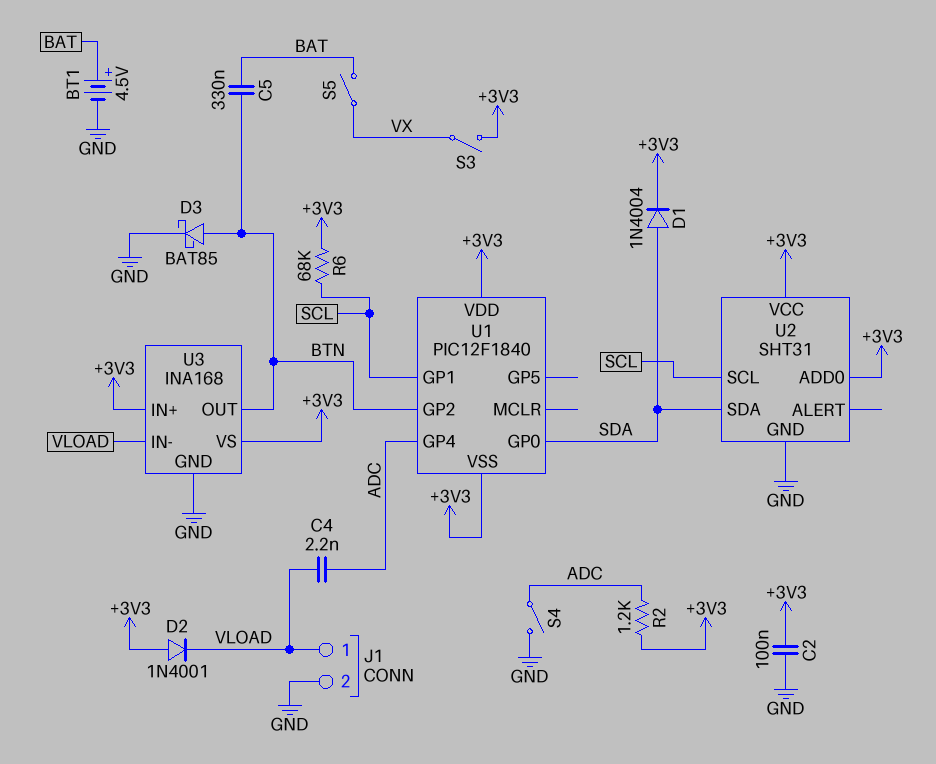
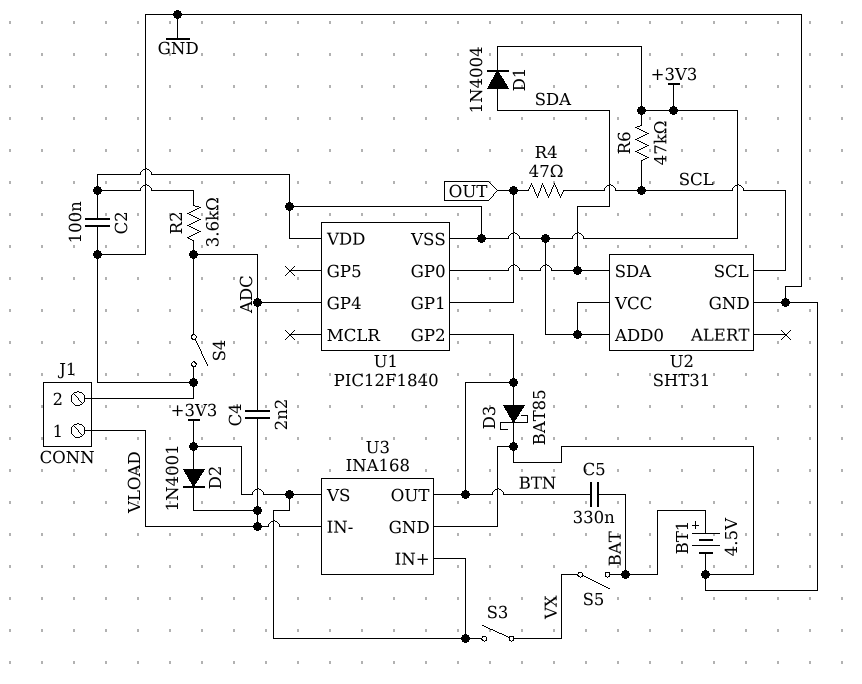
R2: 1.2k (+3V3, ADC) -> 3.6k (+3V3, ADC)
R4: none -> 47 (OUT, SCL)
R6: 68k (+3V3, SCL) -> 47k (+3V3, SCL)
U1 pin GP1: SCL -> OUT

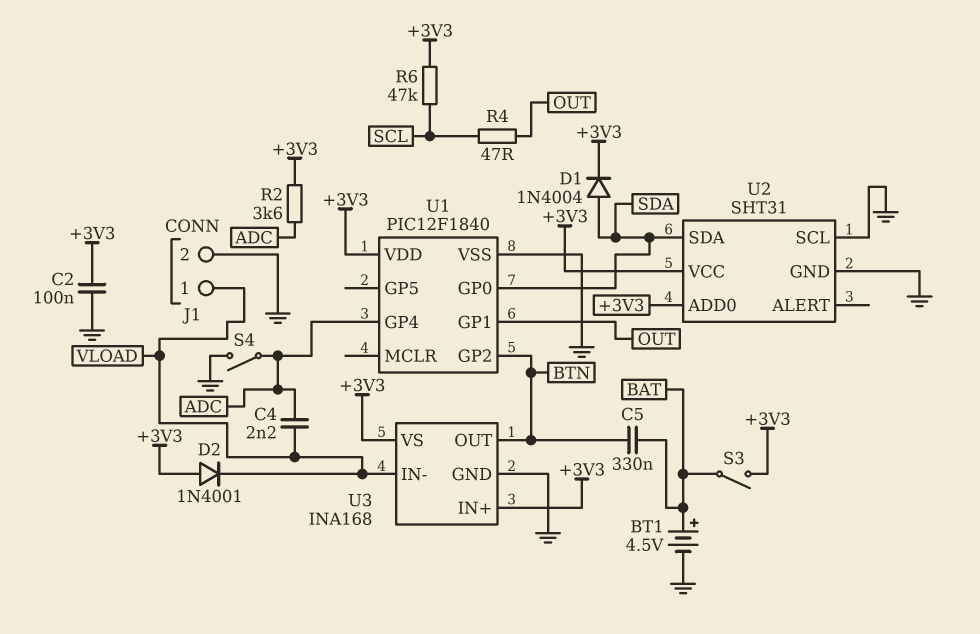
D3: schottky BAT85 (A BTN, K GND) -> none
S3: switch (+3V3, VX) -> switch (+3V3, BAT)
S5: switch (BAT, VX) -> none
U1 pin VSS: +3V3 -> GND
U2 pin SCL: SCL -> GND

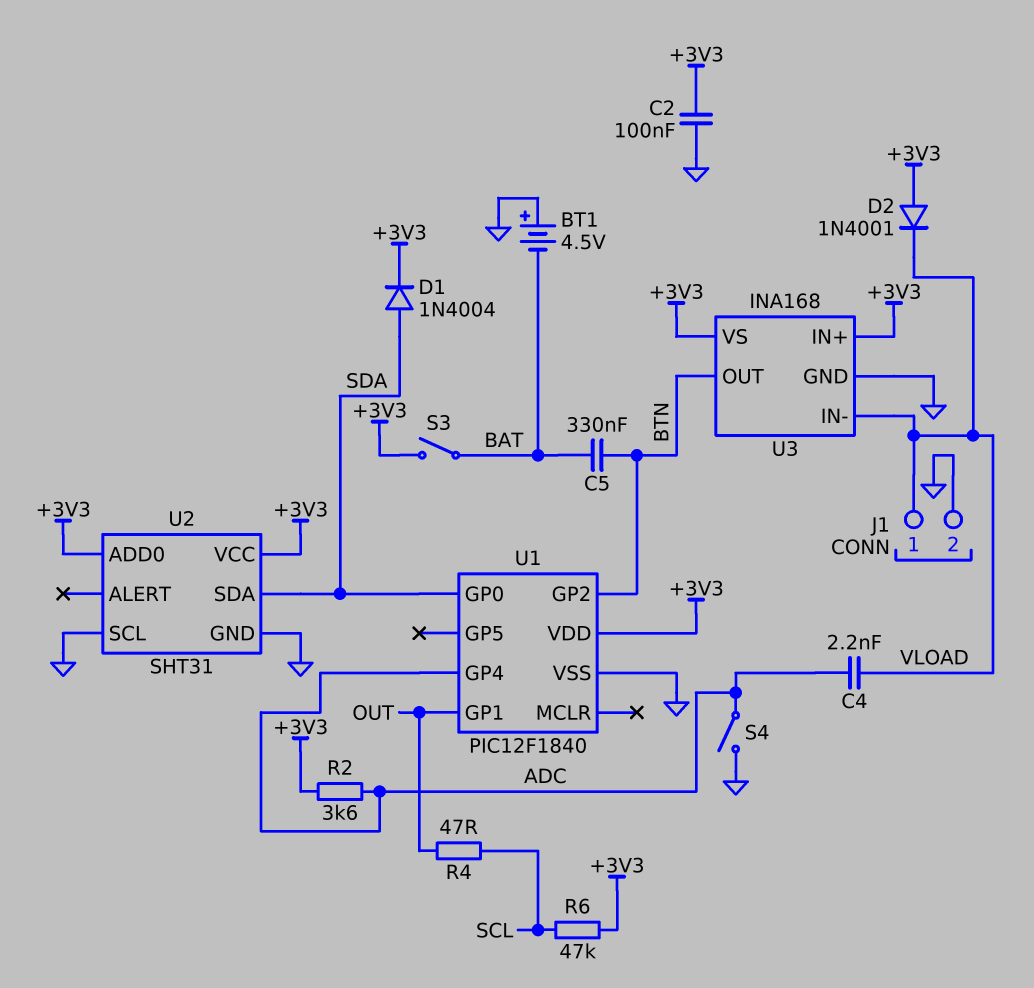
BT1: 4.5V (plus BAT, minus GND) -> 4.5V (plus GND, minus BAT)

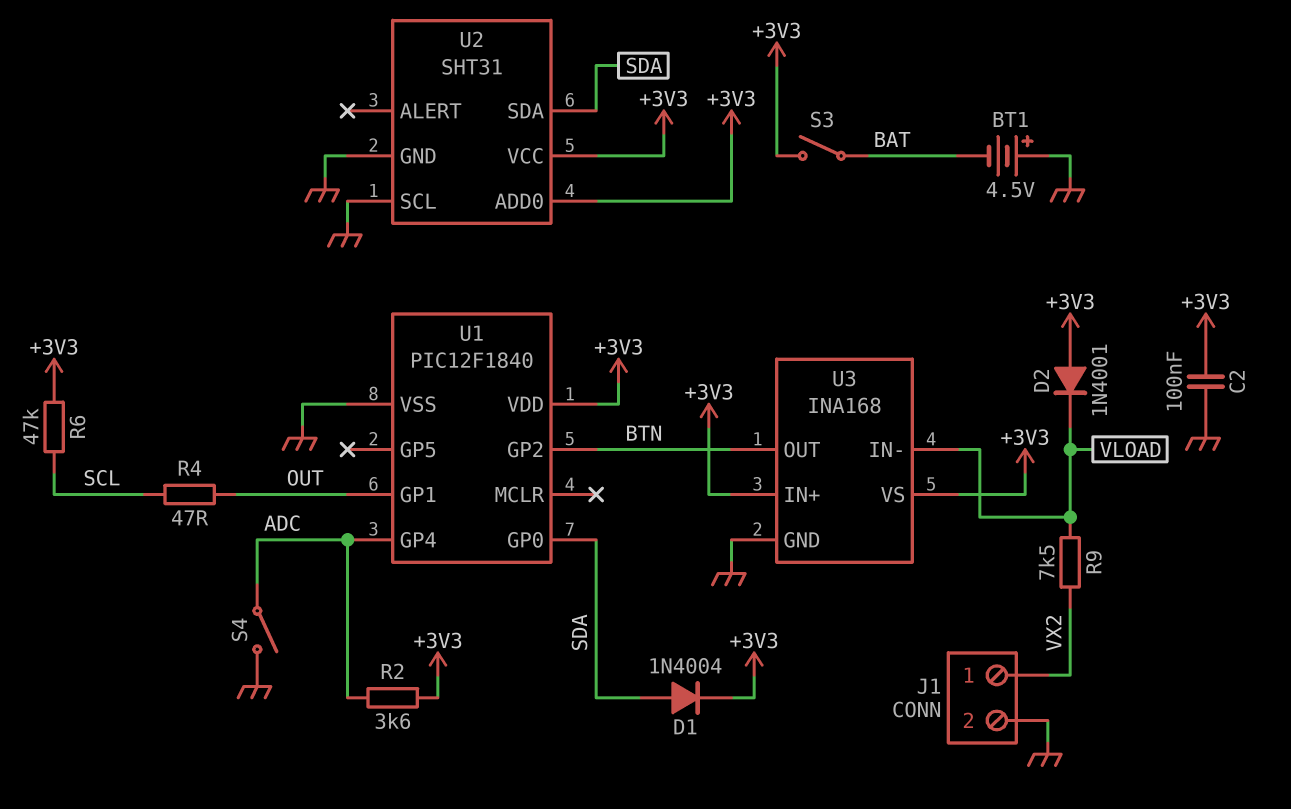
C4: 2.2nF (ADC, VLOAD) -> none
C5: 330nF (BAT, BTN) -> none
J1 pin 1: VLOAD -> VX2
R9: none -> 7.5k (VLOAD, VX2)

